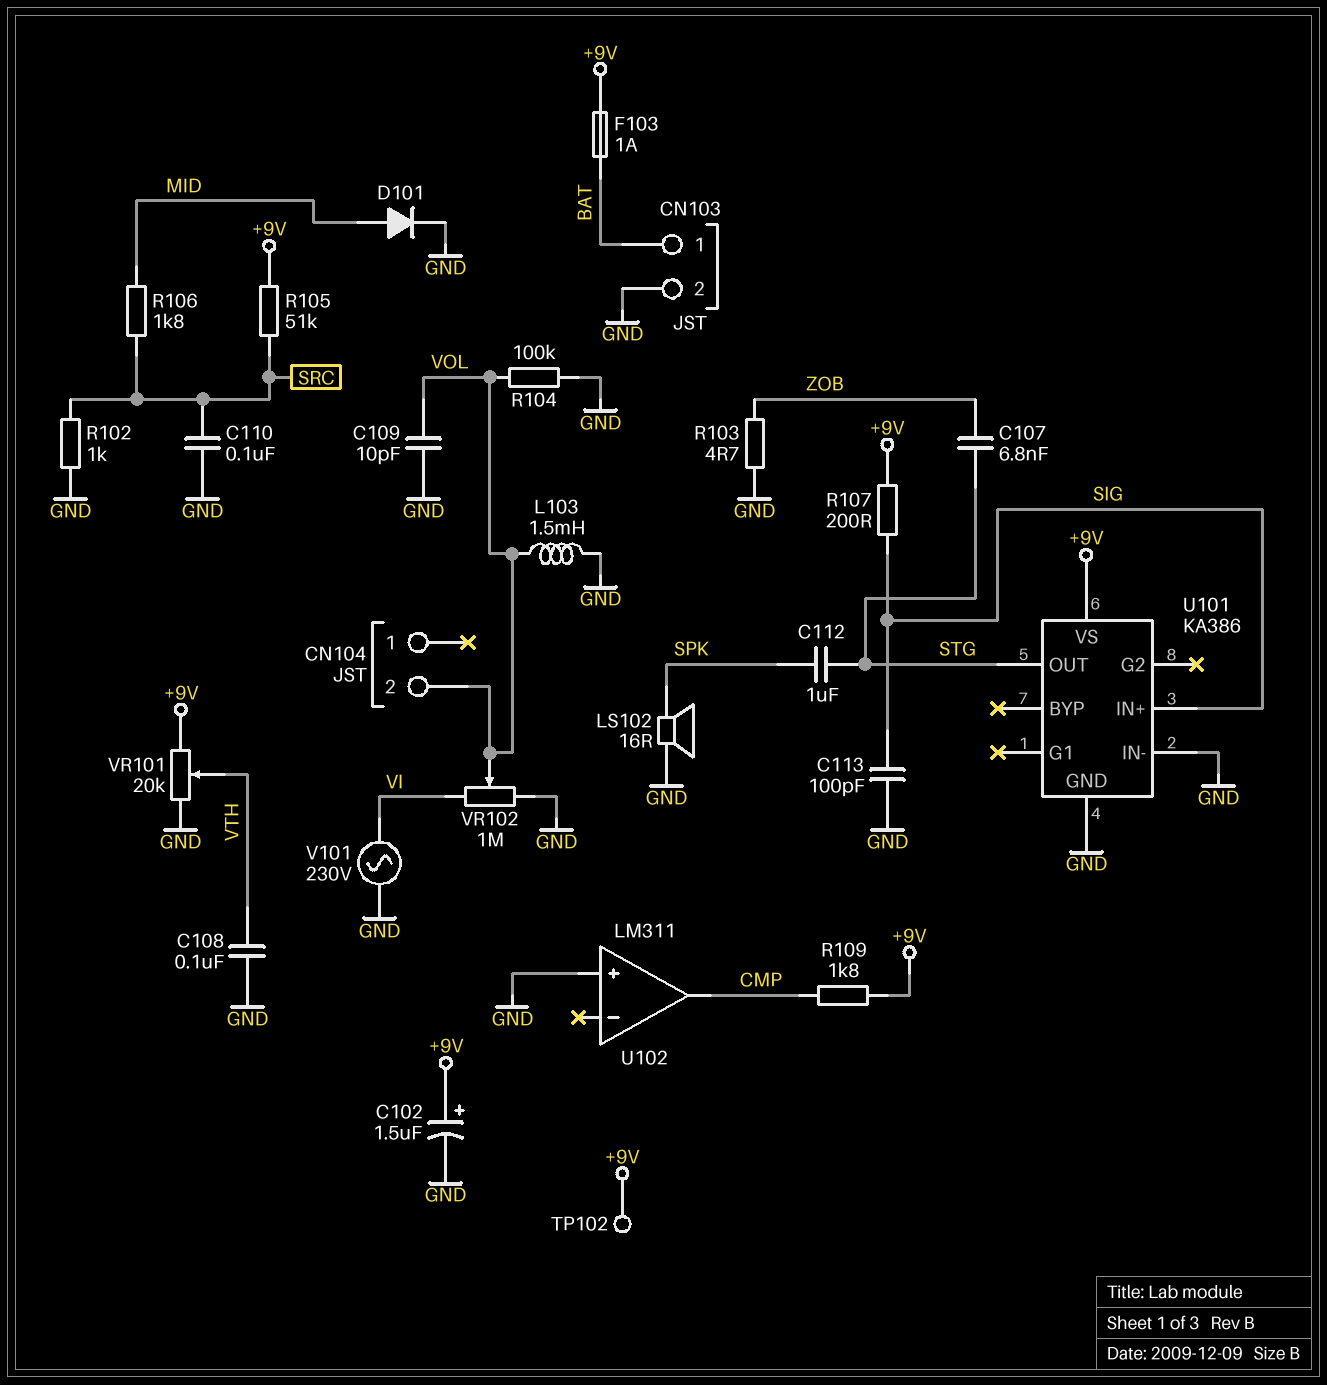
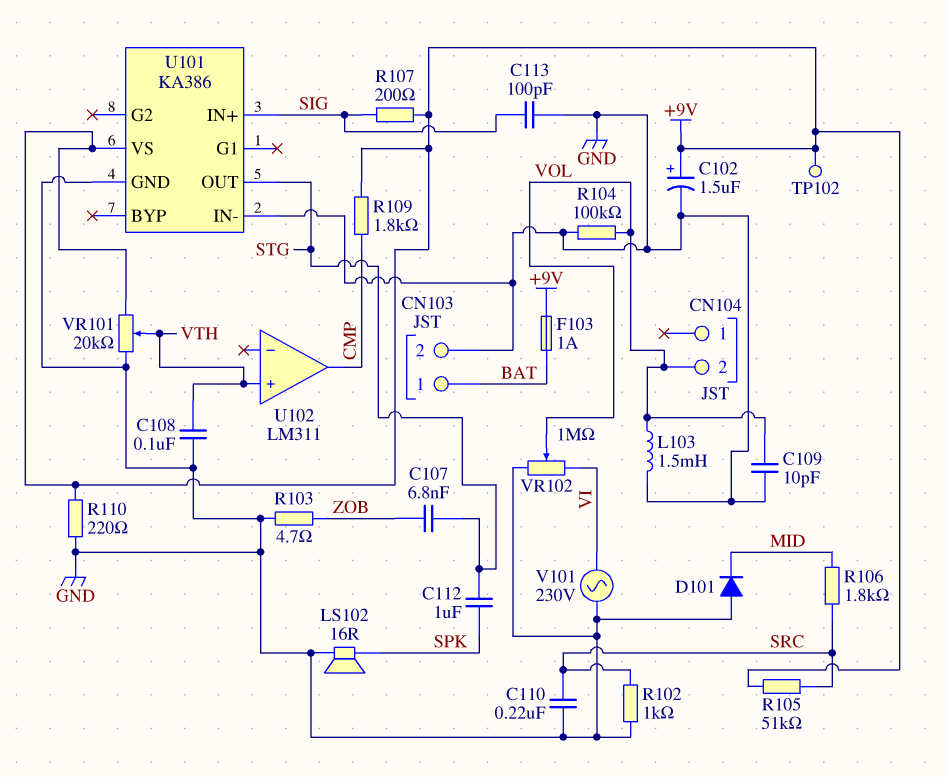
C110: 100nF (GND, SRC) -> 220nF (GND, SRC)
D101: diode (A MID, K GND) -> diode (A GND, K MID)
R110: none -> 220 (+9V, GND)
U102 pin in+: GND -> VTH

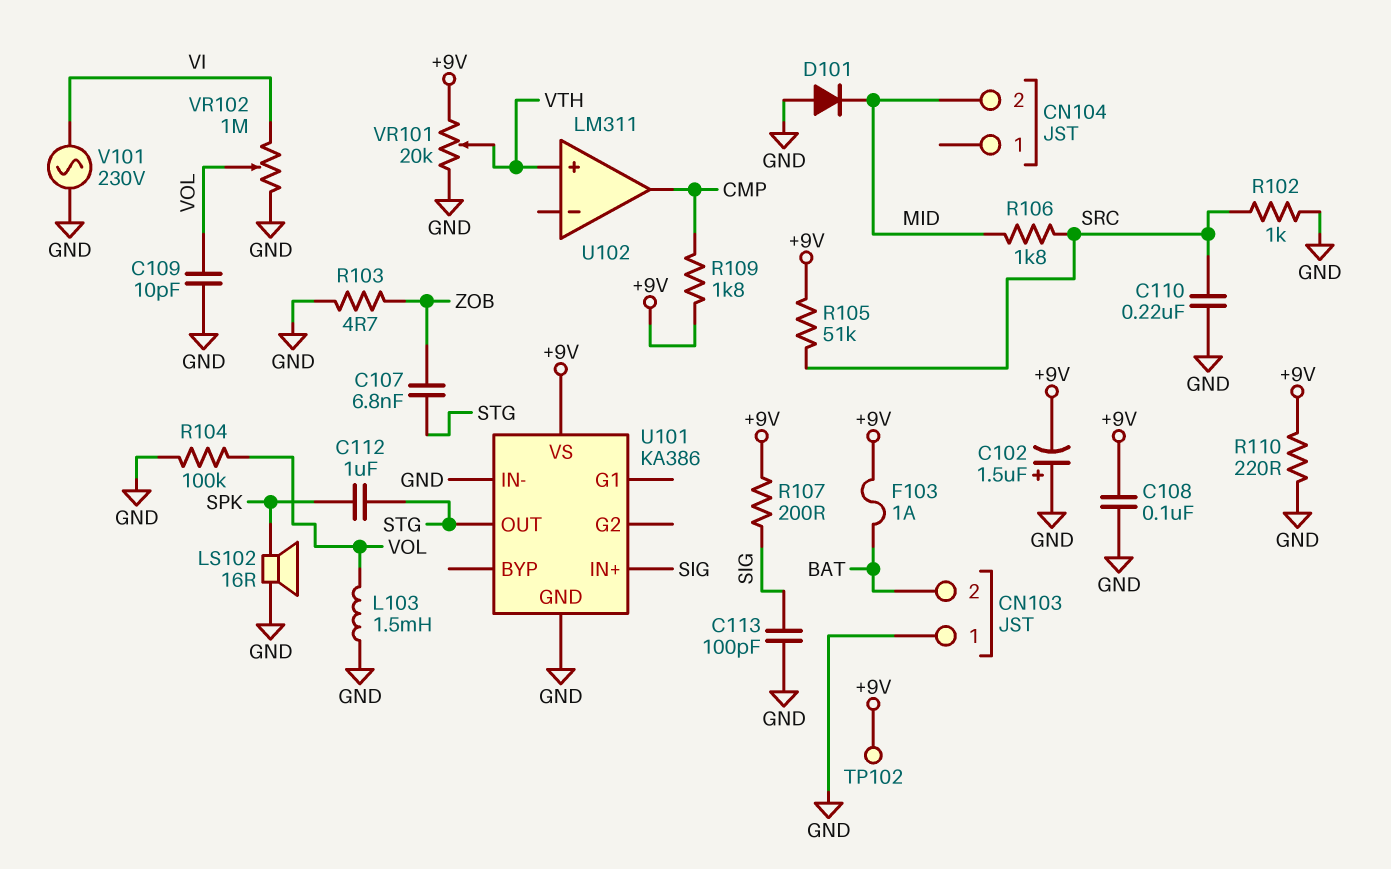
C102: 1.5uF (plus +9V, minus GND) -> 1.5uF (plus GND, minus +9V)
C108: 100nF (GND, VTH) -> 100nF (+9V, GND)
CN103 pin 1: BAT -> GND
CN103 pin 2: GND -> BAT
CN104 pin 2: VOL -> MID

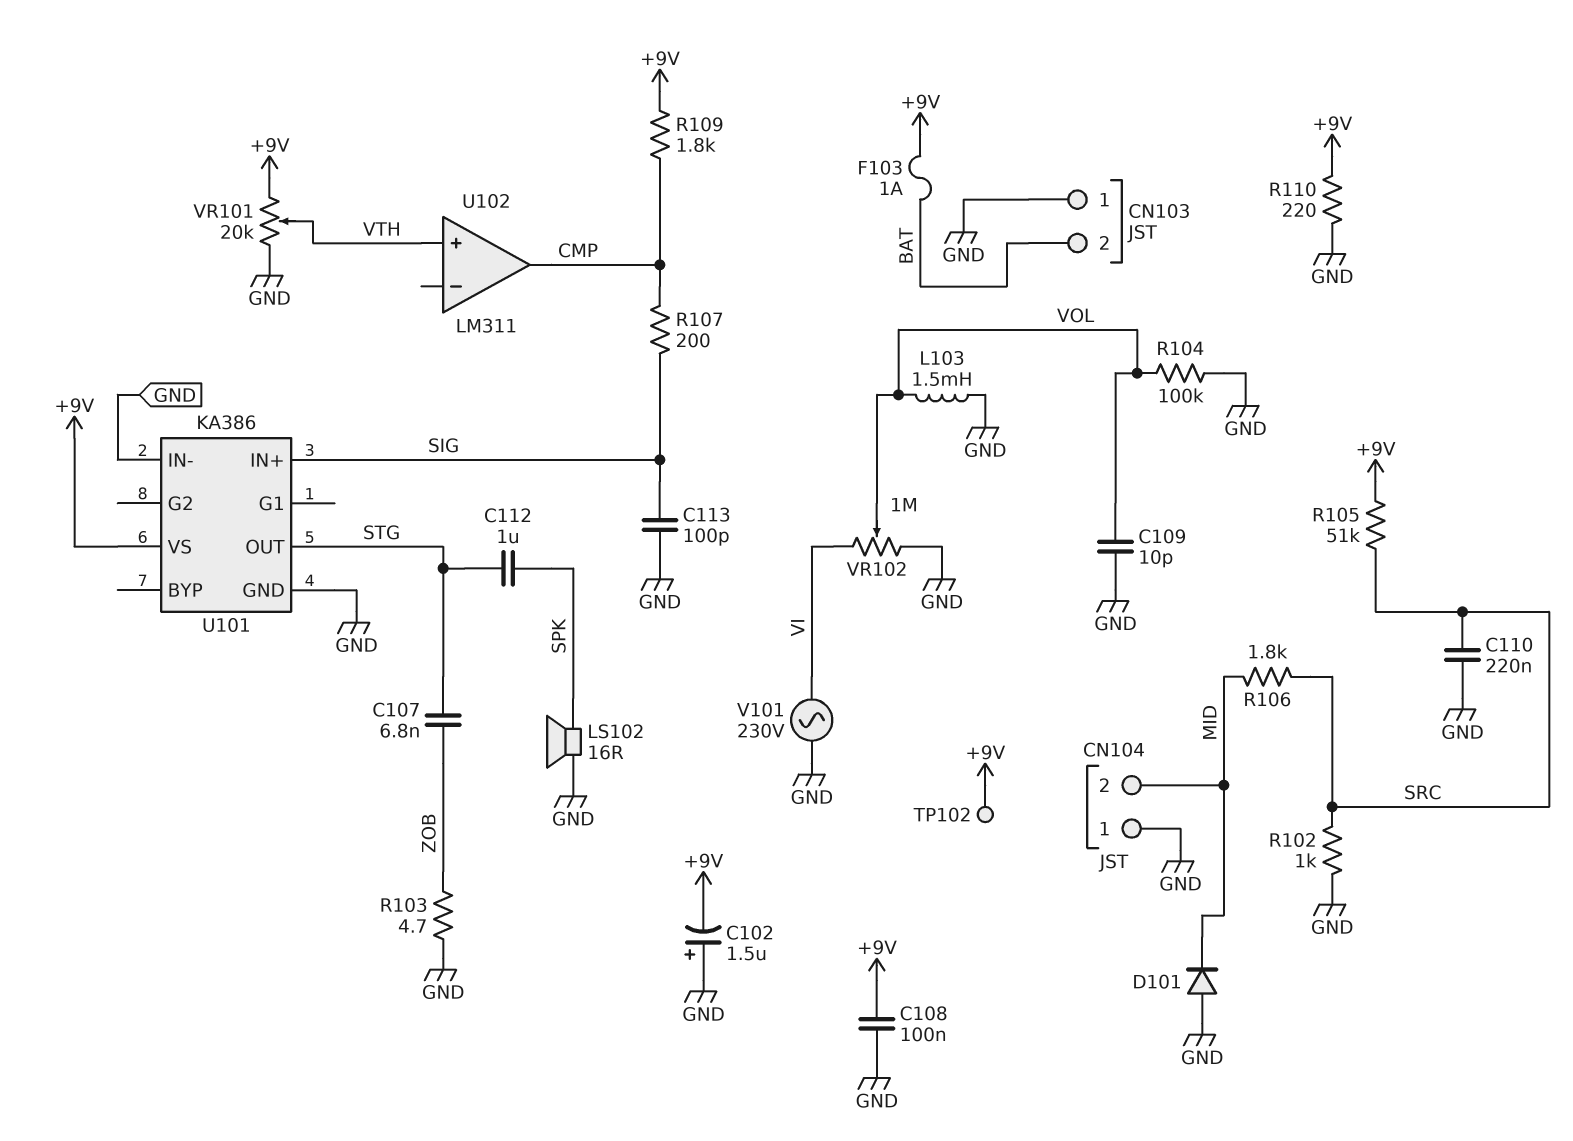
CN104 pin 1: none -> GND
R107: 200 (+9V, SIG) -> 200 (CMP, SIG)

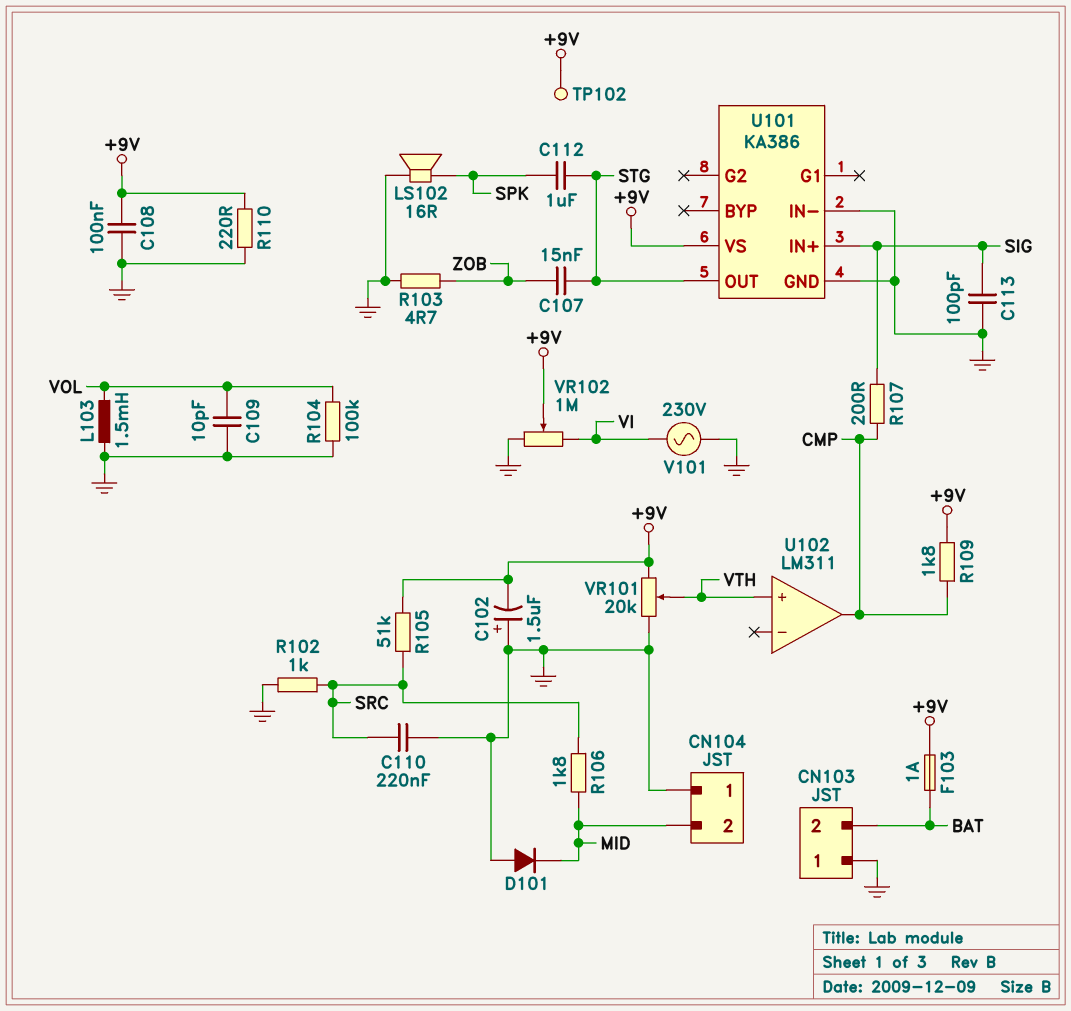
C107: 6.8nF (STG, ZOB) -> 15nF (STG, ZOB)
VR102: 1M (GND, VI, wiper VOL) -> 1M (GND, VI, wiper +9V)

